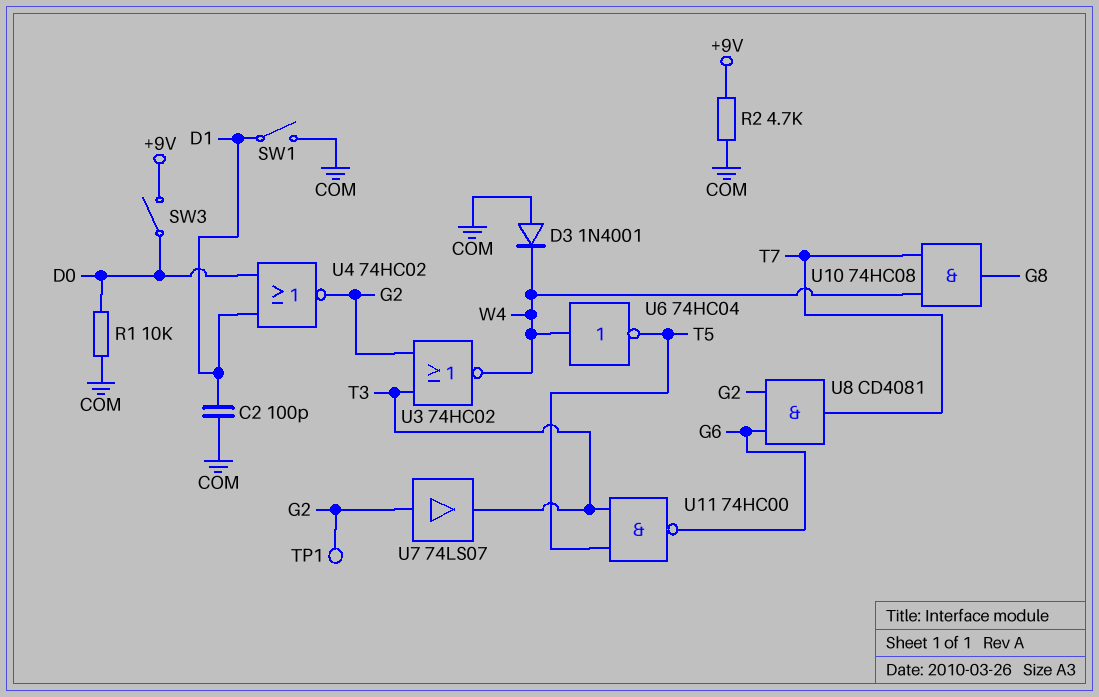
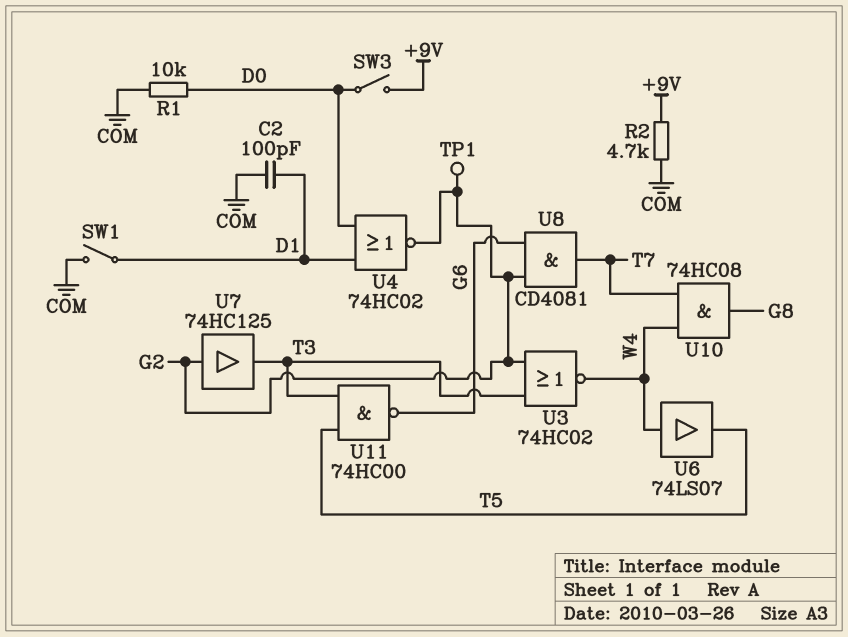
D3: diode 1N4001 (A COM, K W4) -> none
U6: NOT 74HC04 (in W4, out T5) -> buffer 74LS07 (in W4, out T5)
U7: buffer 74LS07 (in G2, out T3) -> buffer 74HC125 (in G2, out T3)

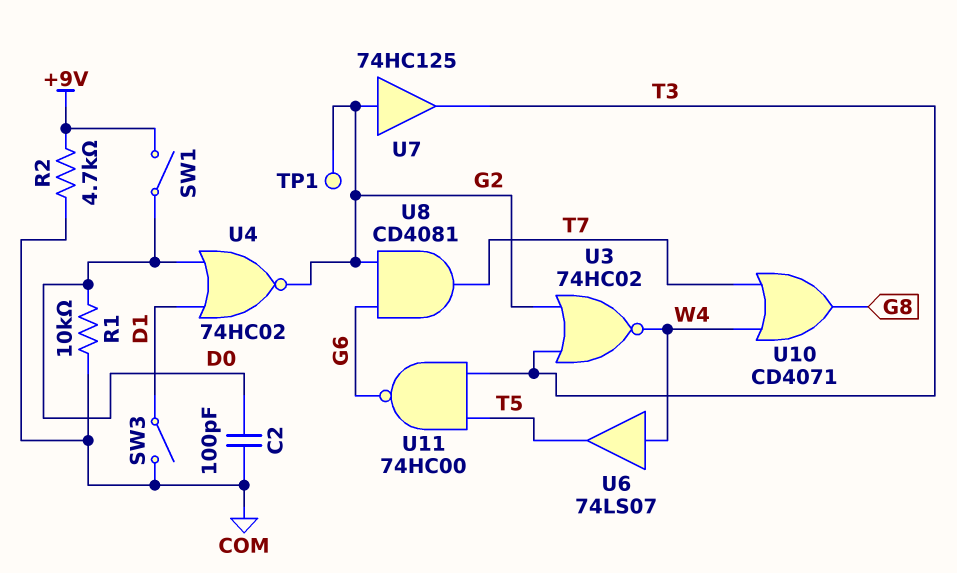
C2: 100pF (COM, D1) -> 100pF (COM, D0)
SW1: switch (COM, D1) -> switch (+9V, D0)
SW3: switch (+9V, D0) -> switch (COM, D1)
U10: AND 74HC08 (in T7, in W4, out G8) -> OR CD4071 (in T7, in W4, out G8)

